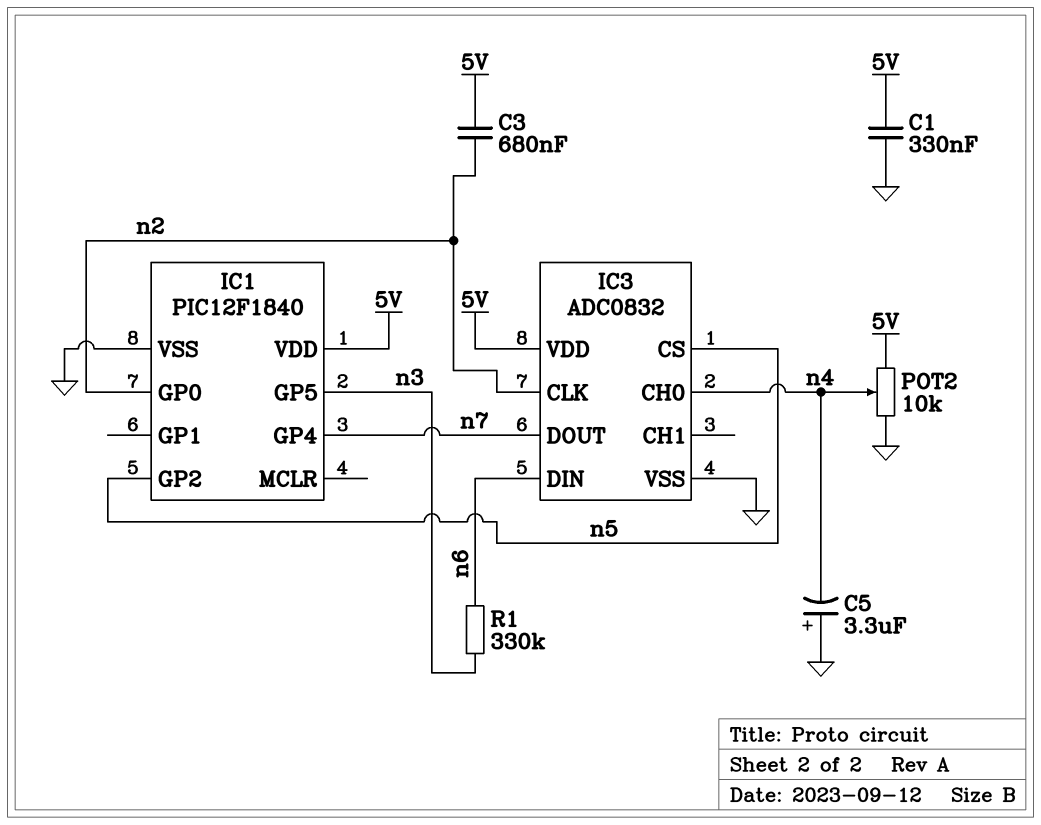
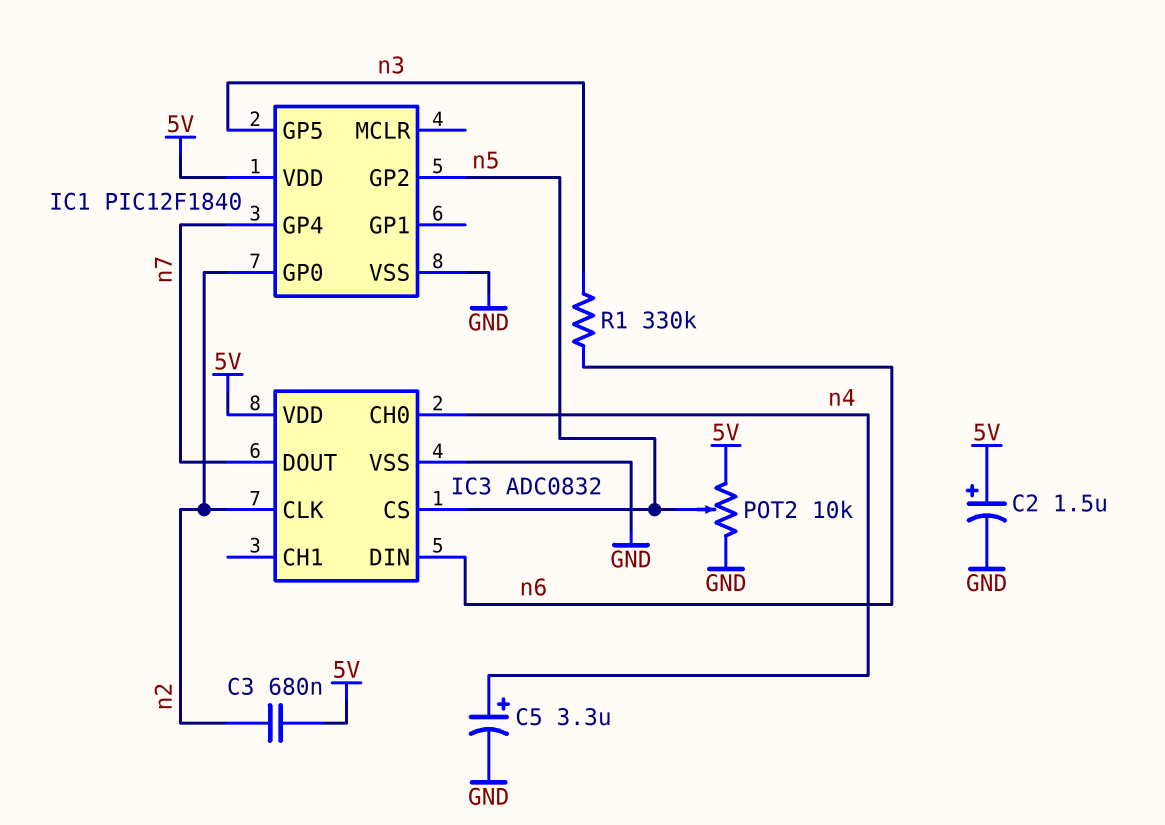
C1: 330nF (5V, GND) -> none
C2: none -> 1.5uF (plus 5V, minus GND)
C5: 3.3uF (plus GND, minus n4) -> 3.3uF (plus n4, minus GND)
POT2: 10k (5V, GND, wiper n4) -> 10k (5V, GND, wiper n5)

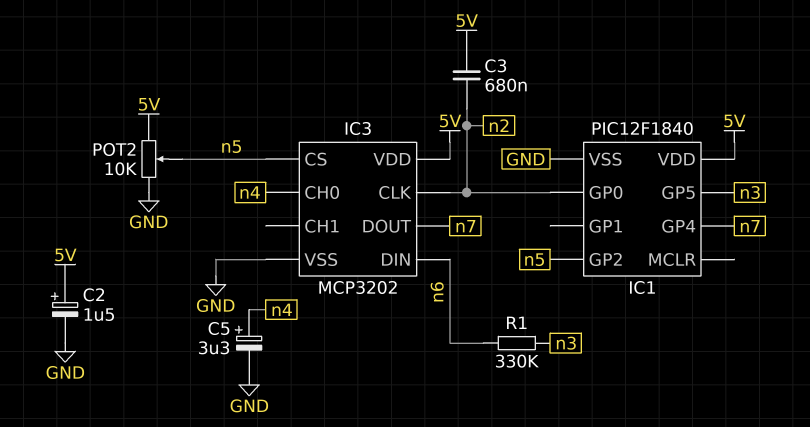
IC3: ADC0832 -> MCP3202

